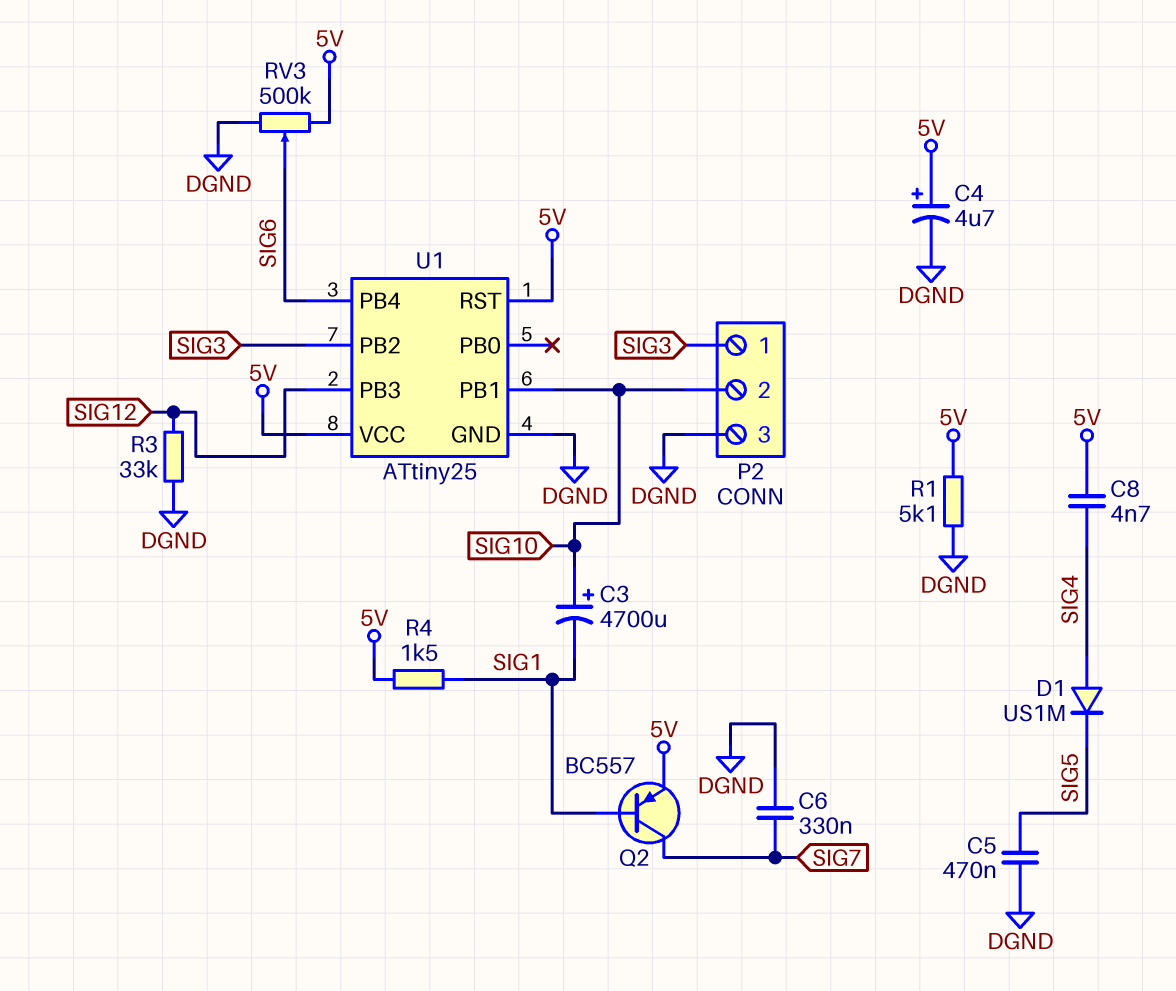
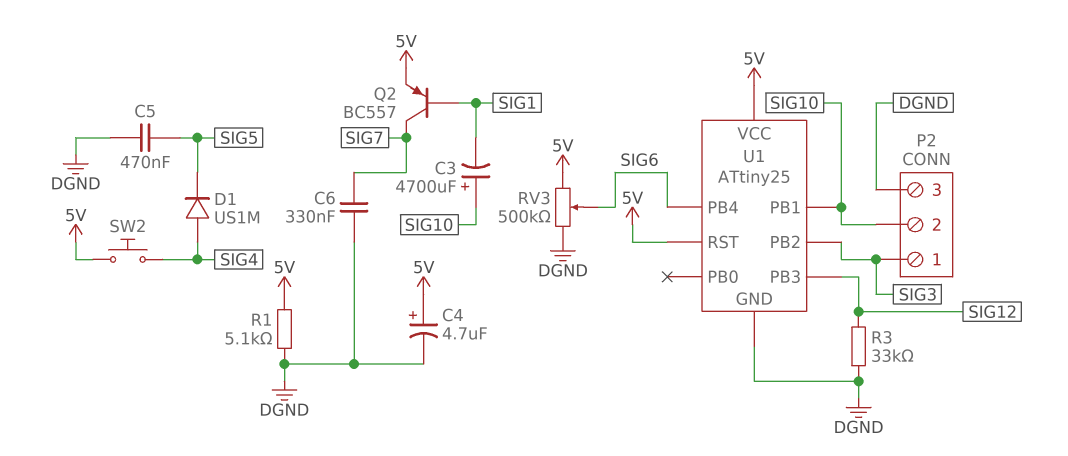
C8: 4.7nF (5V, SIG4) -> none
R4: 1.5k (5V, SIG1) -> none
SW2: none -> button (5V, SIG4)

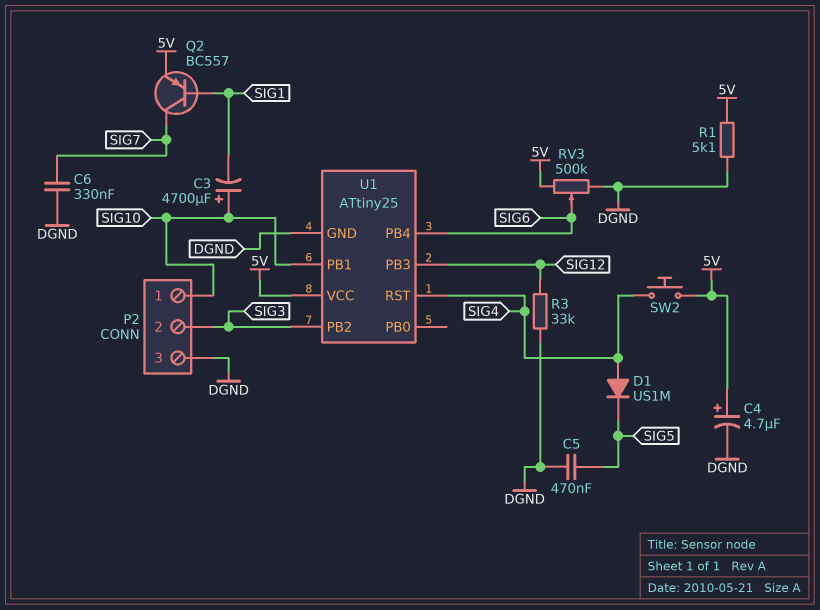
P2 pin 1: SIG3 -> SIG10
P2 pin 2: SIG10 -> SIG3
U1 pin RST: 5V -> SIG4

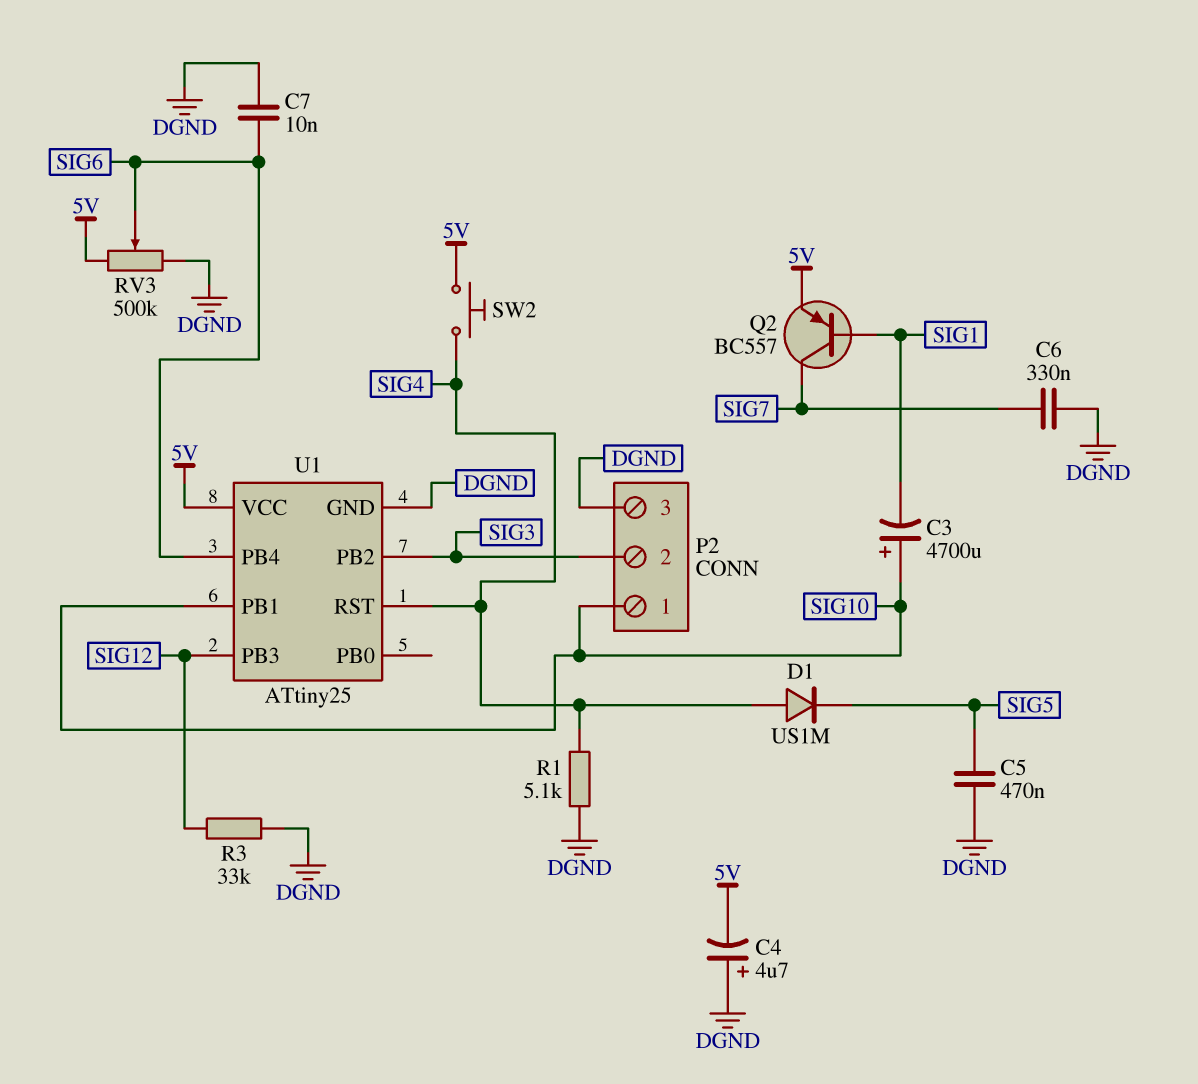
C4: 4.7uF (plus 5V, minus DGND) -> 4.7uF (plus DGND, minus 5V)
C7: none -> 10nF (DGND, SIG6)
R1: 5.1k (5V, DGND) -> 5.1k (DGND, SIG4)

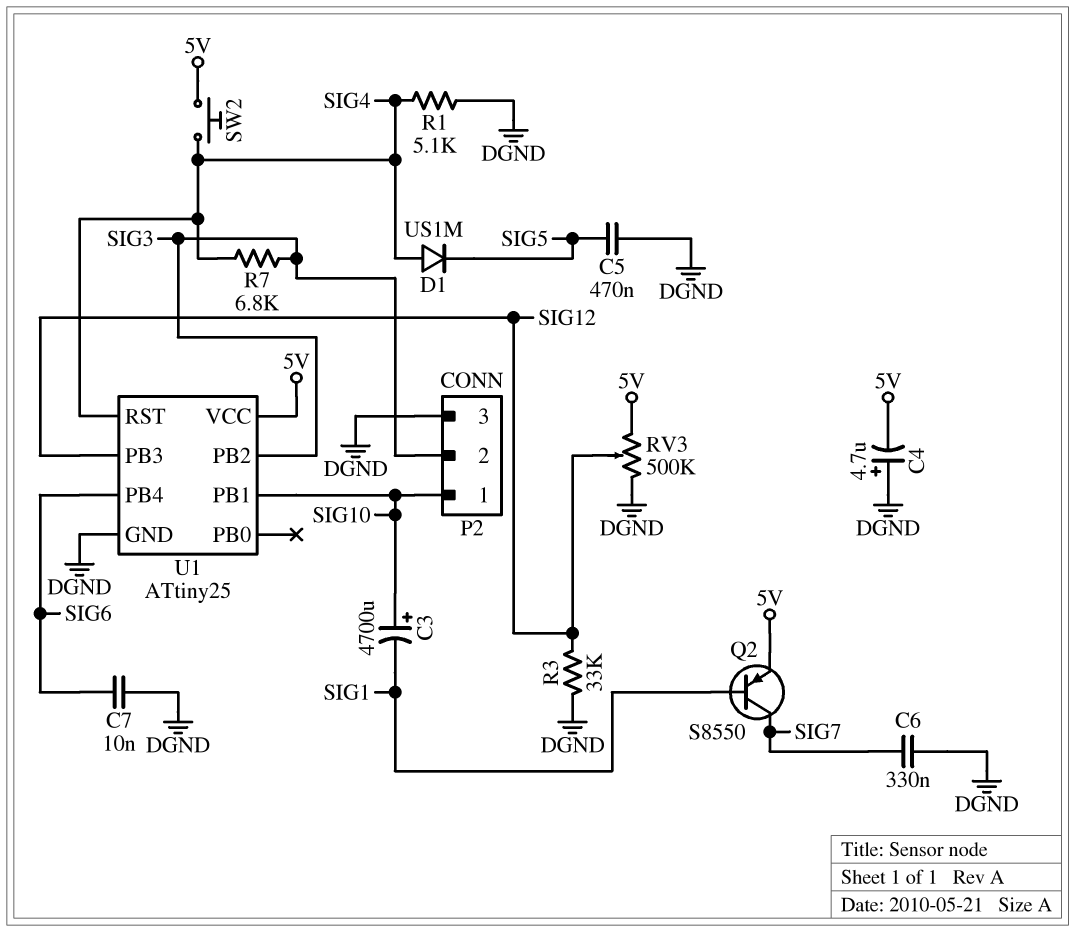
Q2: PNP BC557 (B SIG1, C SIG7, E 5V) -> PNP S8550 (B SIG1, C SIG7, E 5V)
R7: none -> 6.8k (SIG3, SIG4)
RV3: 500k (5V, DGND, wiper SIG6) -> 500k (5V, DGND, wiper SIG12)

